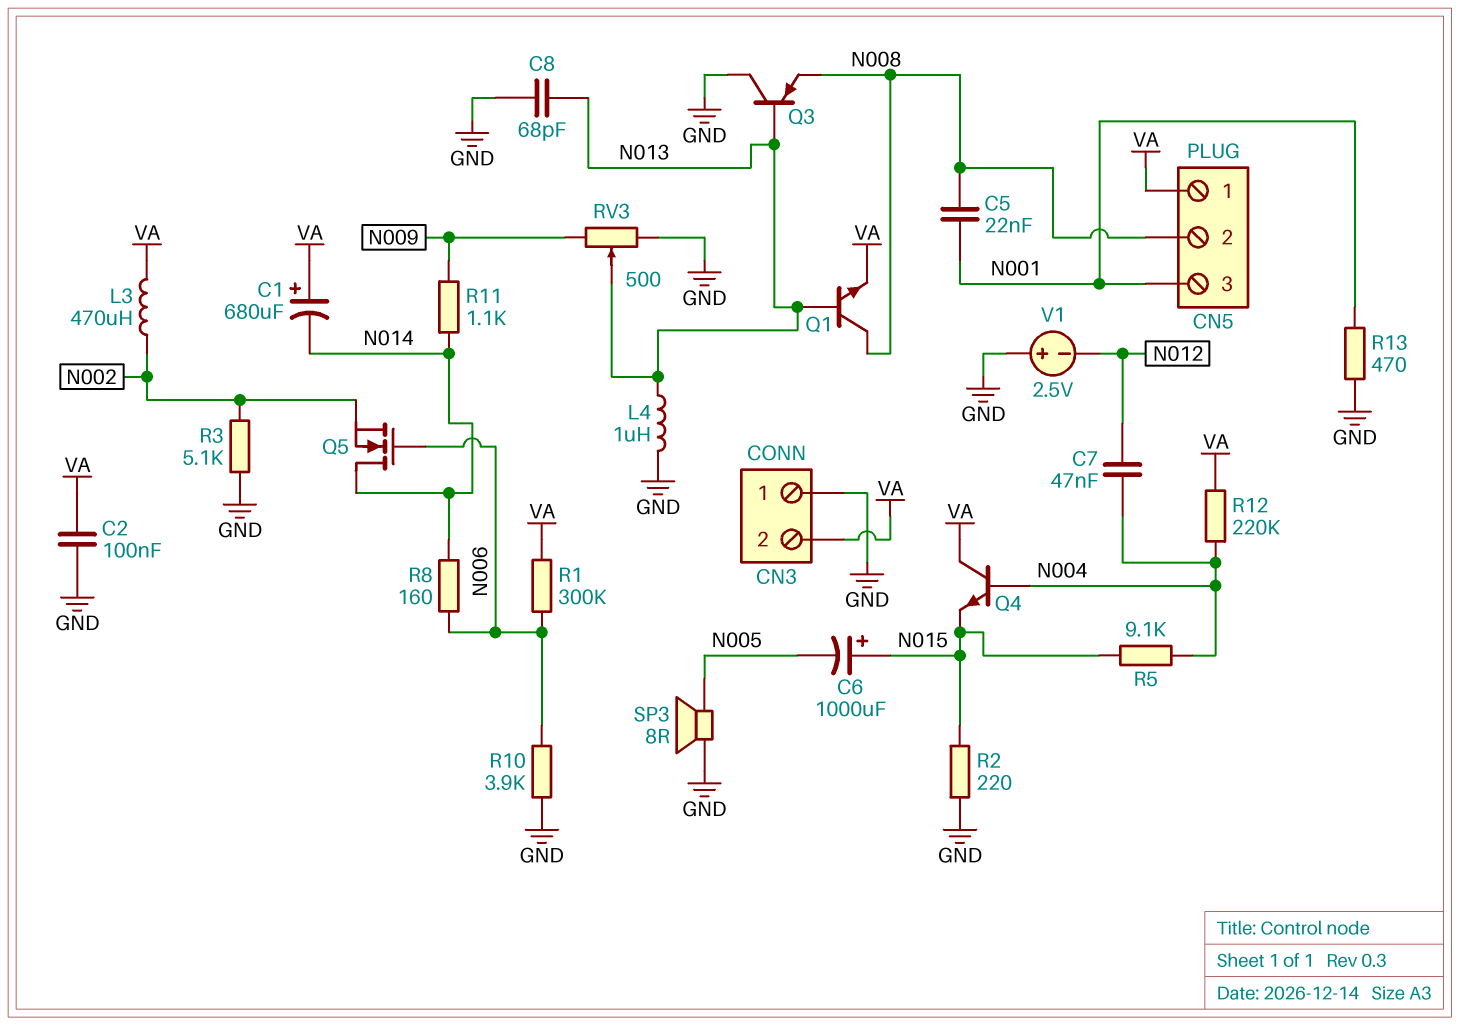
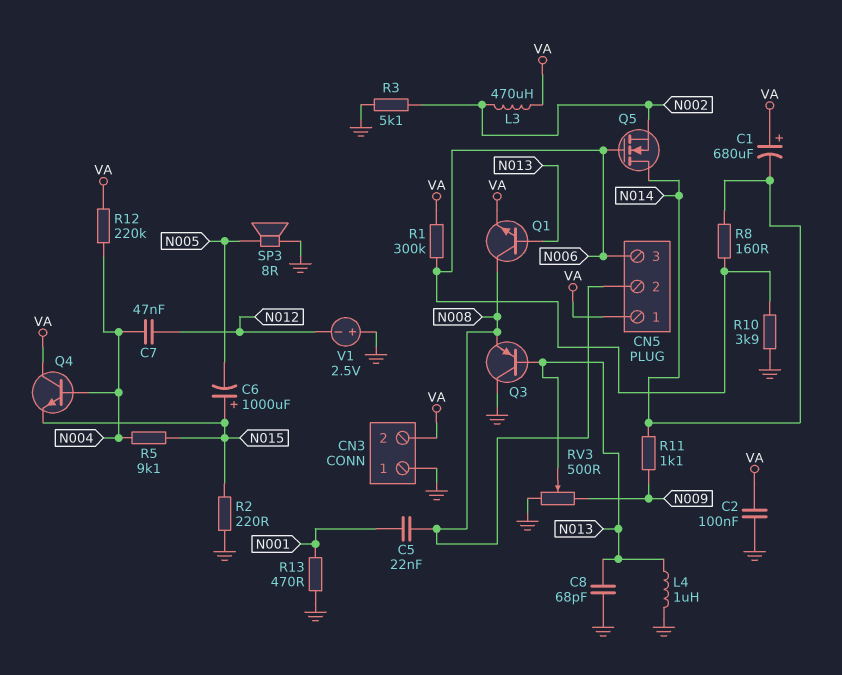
CN5 pin 3: N001 -> N006

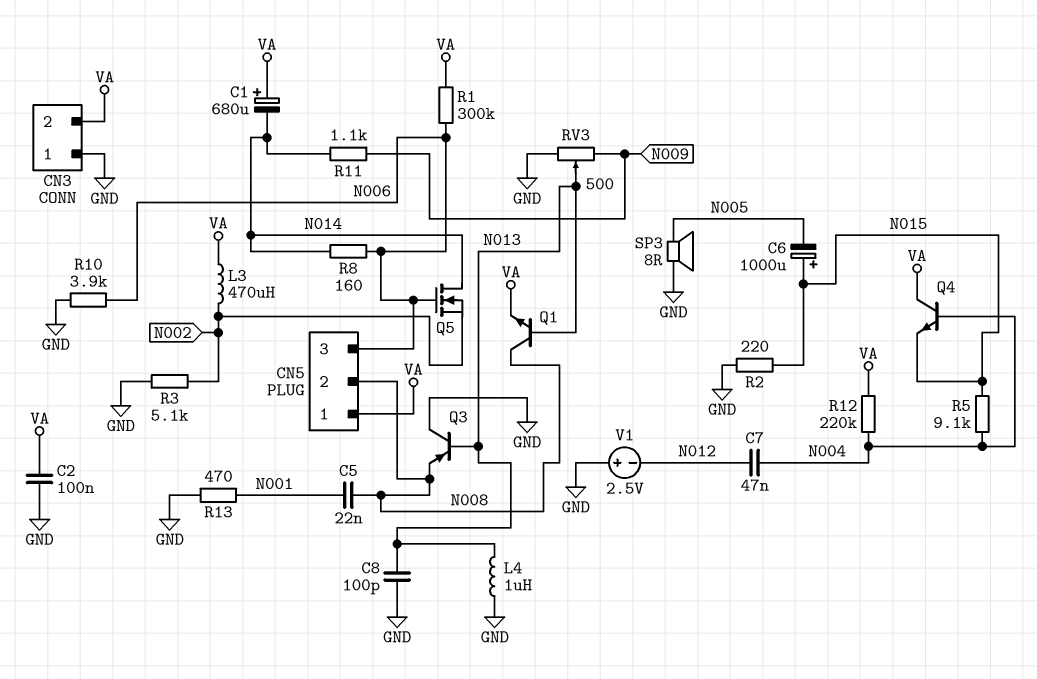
C8: 68pF (GND, N013) -> 100pF (GND, N013)

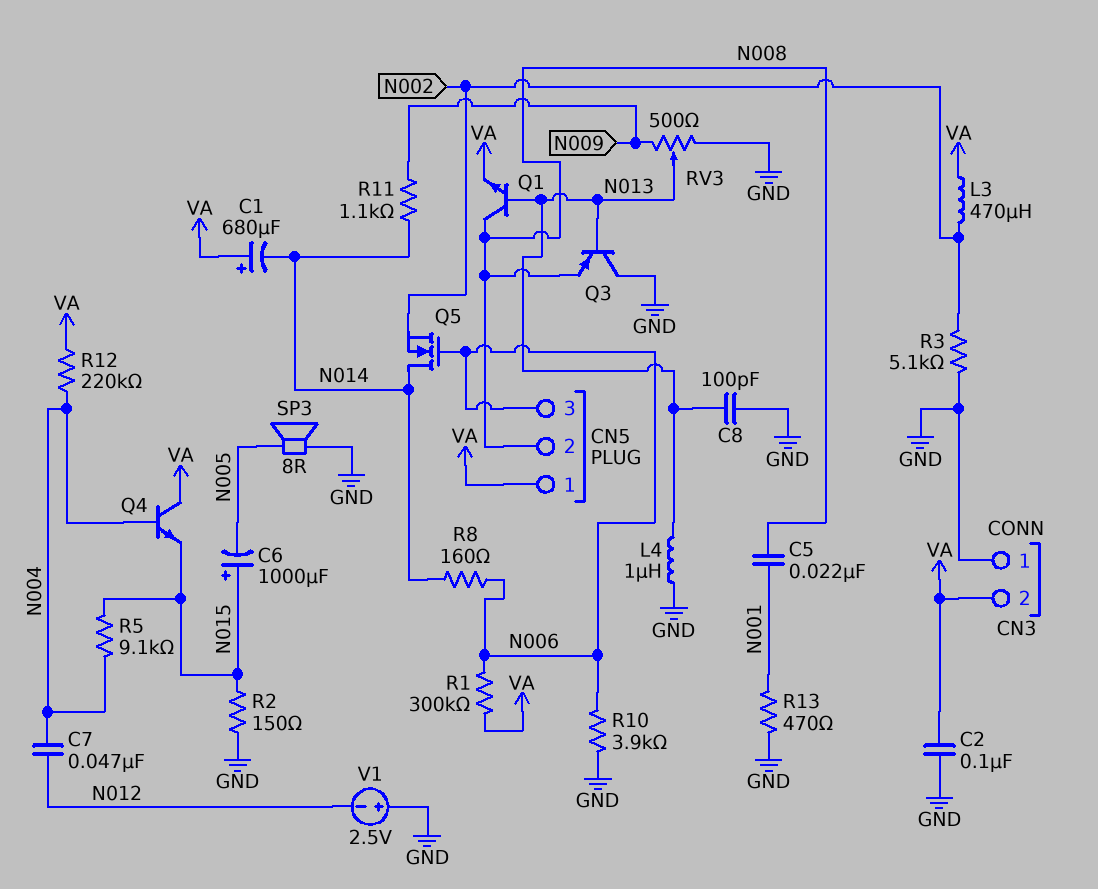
R2: 220 (GND, N015) -> 150 (GND, N015)

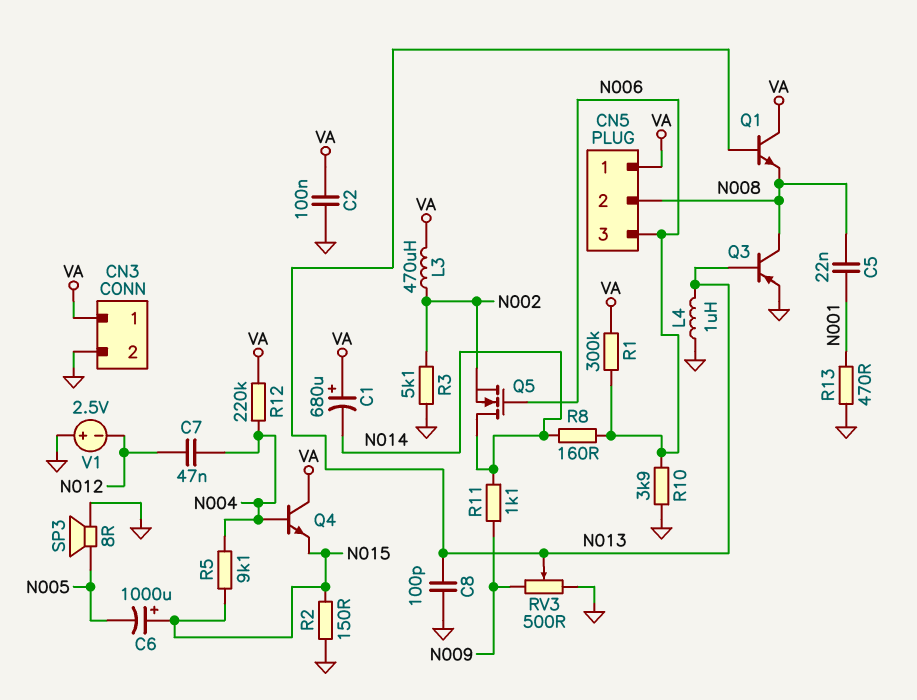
CN3 pin 1: GND -> VA
CN3 pin 2: VA -> GND
Q1: NPN (B N013, C N008, E VA) -> NPN (B N013, C VA, E N008)
Q3: PNP (B N013, C GND, E N008) -> PNP (B N013, C N008, E GND)

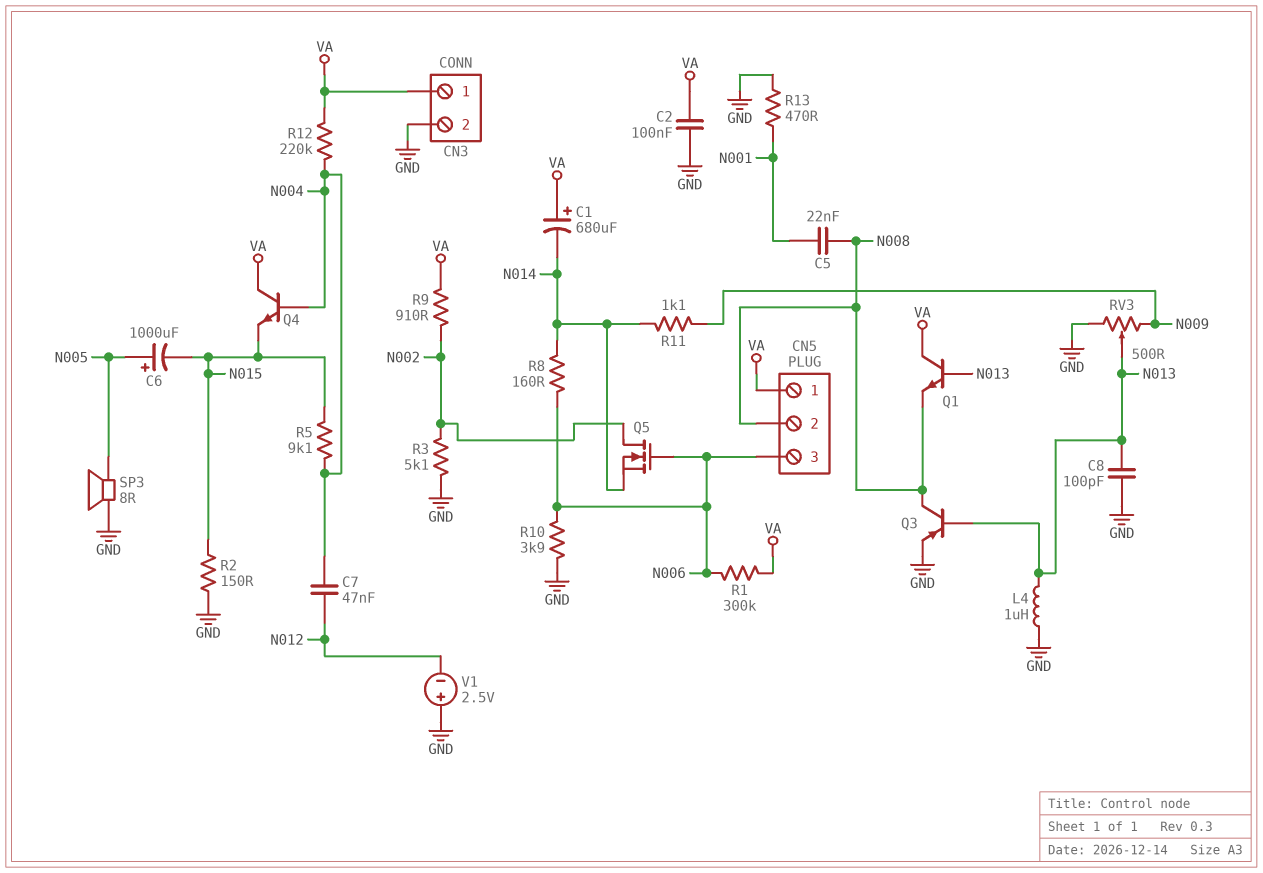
C6: 1000uF (plus N015, minus N005) -> 1000uF (plus N005, minus N015)
L3: 470uH (N002, VA) -> none
Q5: NMOS (G N006, D N014, S N002) -> NMOS (G N006, D N002, S N014)
R9: none -> 910 (N002, VA)

